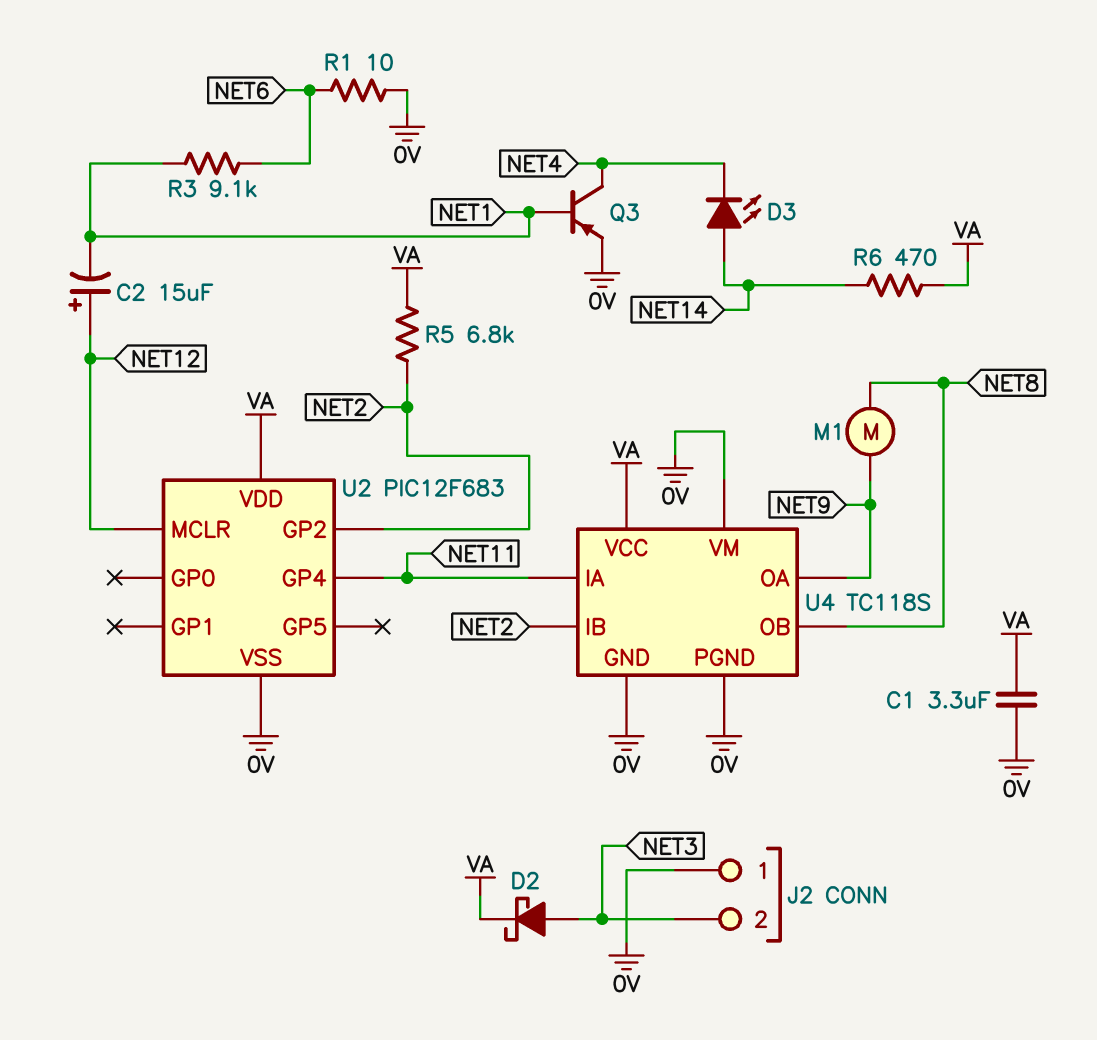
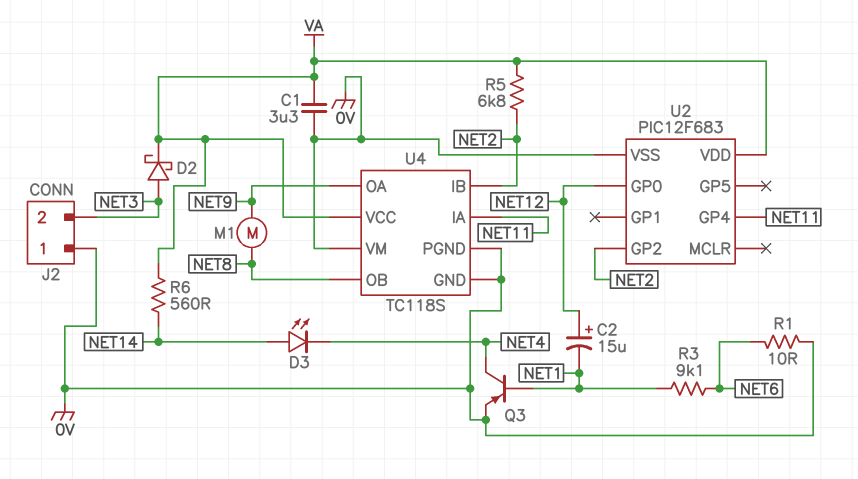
R6: 470 (NET14, VA) -> 560 (NET14, VA)
U2 pin GP0: none -> NET12
U2 pin MCLR: NET12 -> none

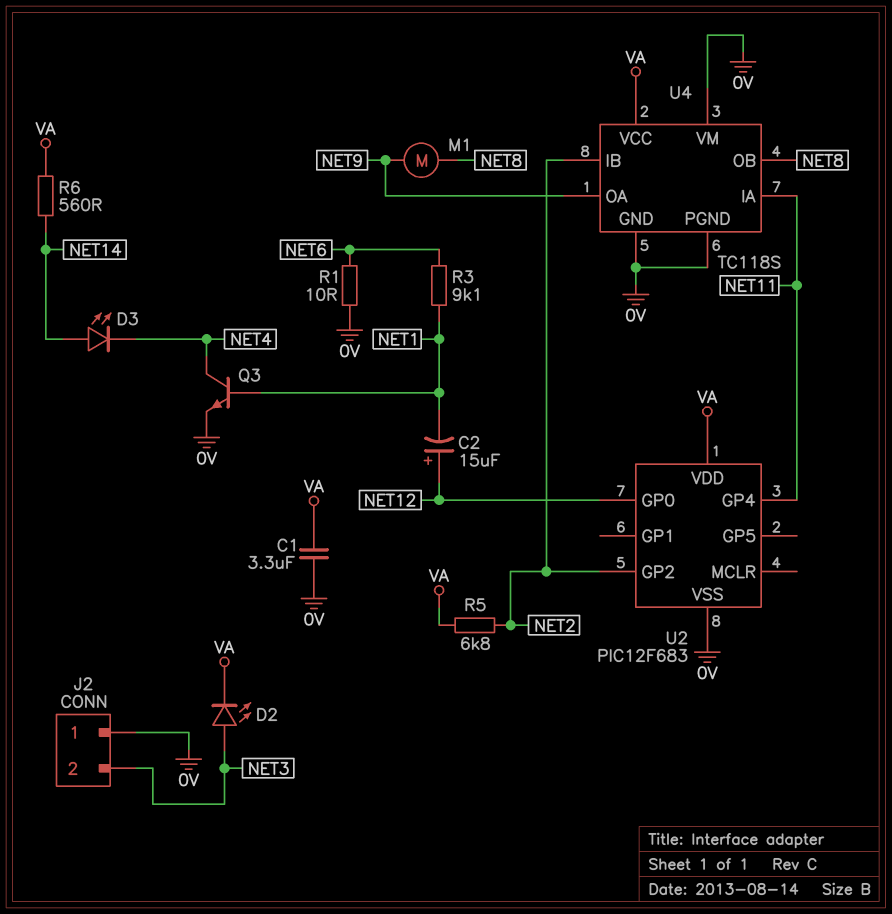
D2: schottky (A NET3, K VA) -> LED (A NET3, K VA)
Q3: PNP (B NET1, C NET4, E 0V) -> NPN (B NET1, C NET4, E 0V)

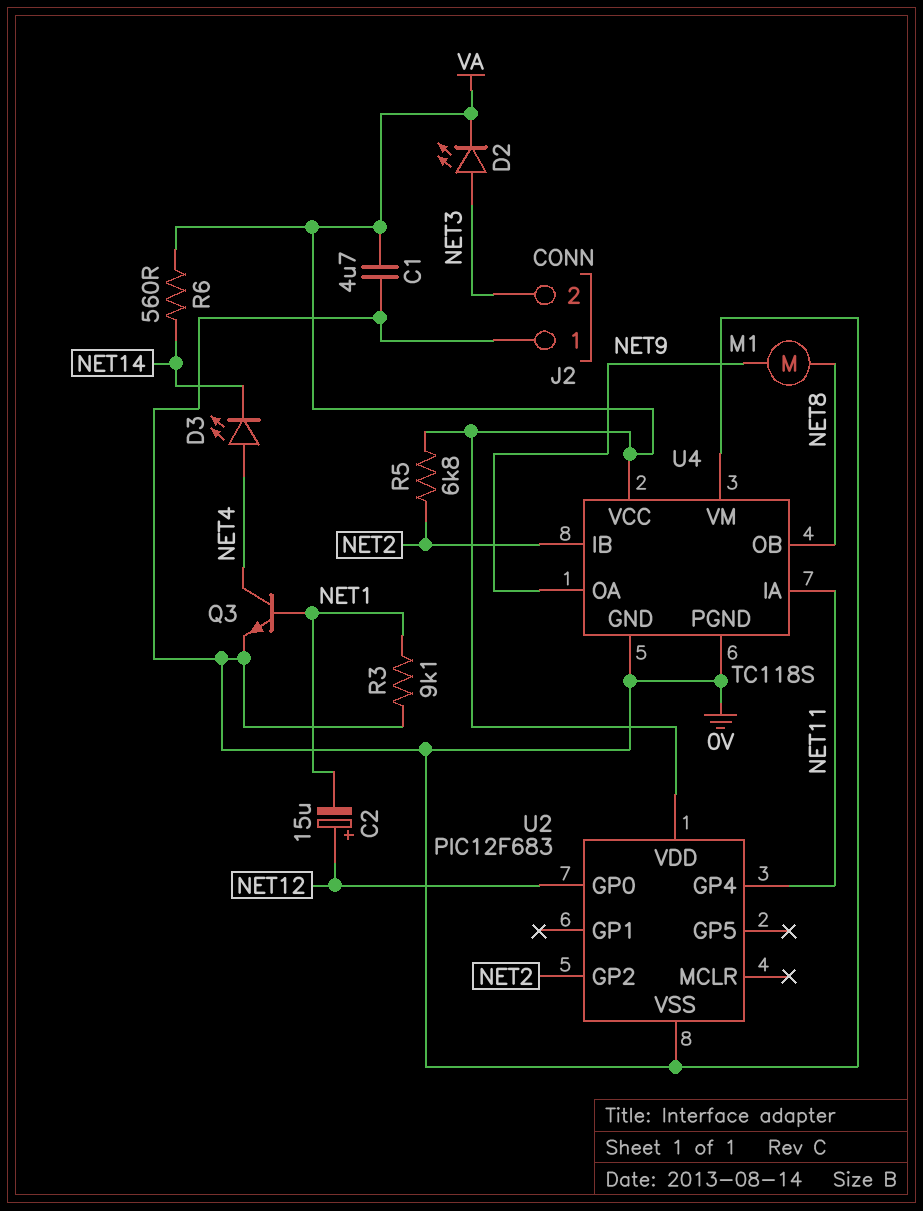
C1: 3.3uF (0V, VA) -> 4.7uF (0V, VA)
D3: LED (A NET14, K NET4) -> LED (A NET4, K NET14)
R1: 10 (0V, NET6) -> none
R3: 9.1k (NET1, NET6) -> 9.1k (0V, NET1)

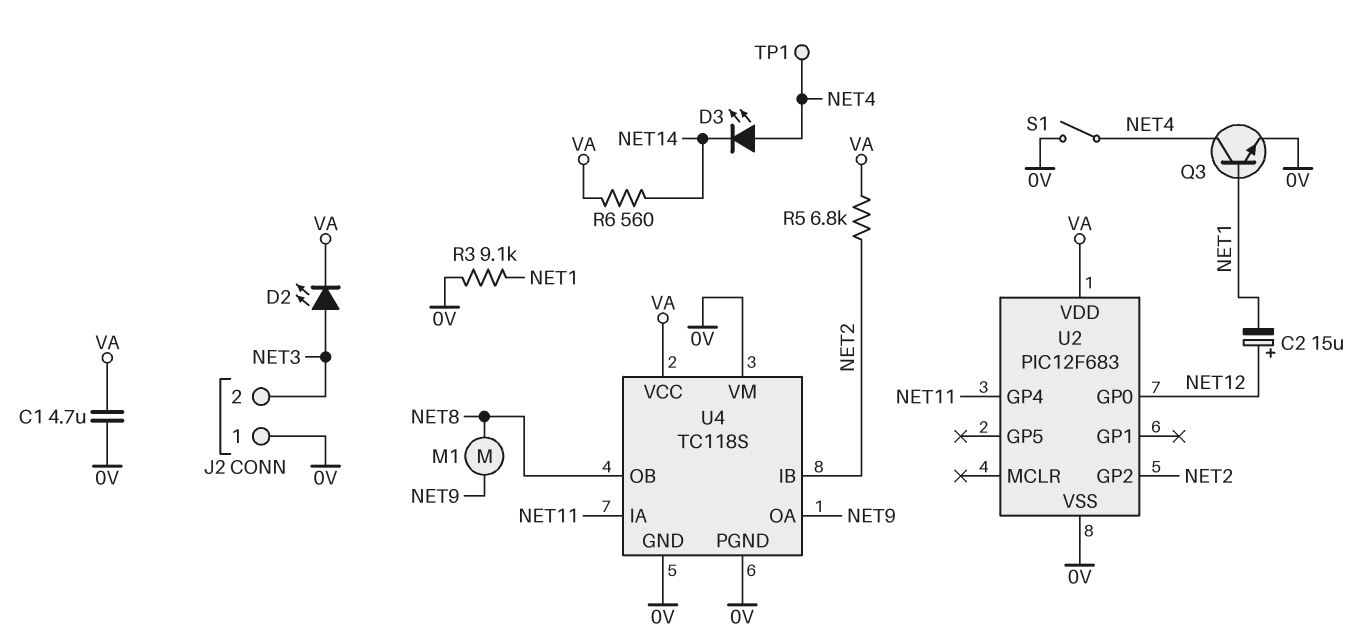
S1: none -> switch (0V, NET4)
TP1: none -> test point (NET4)

